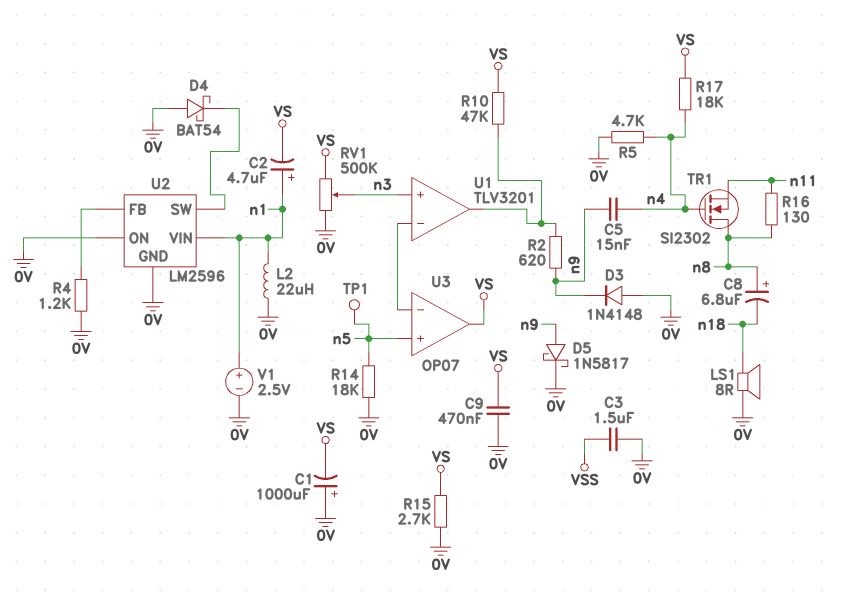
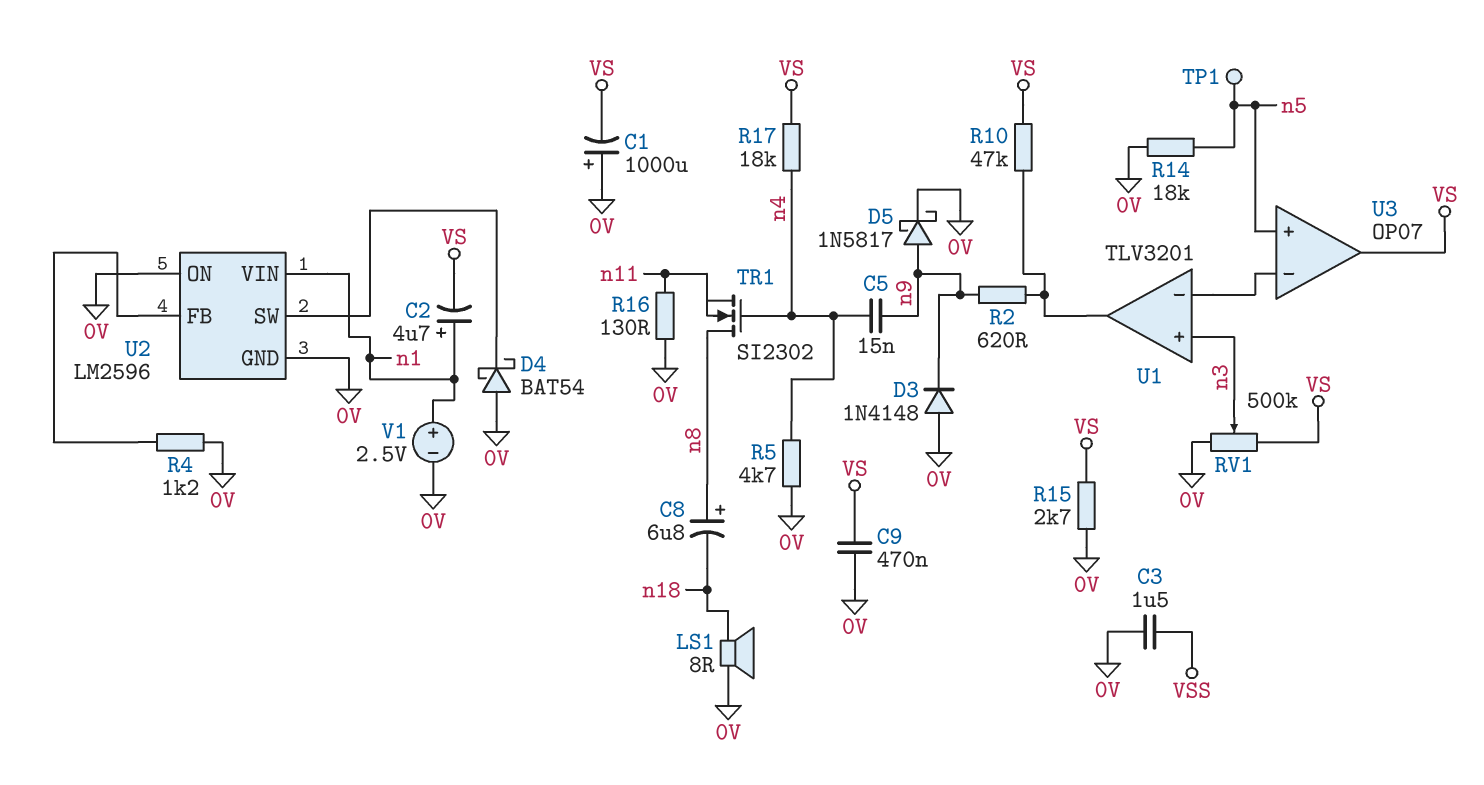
L2: 22uH (0V, n1) -> none
R16: 130 (n8, n11) -> 130 (0V, n11)

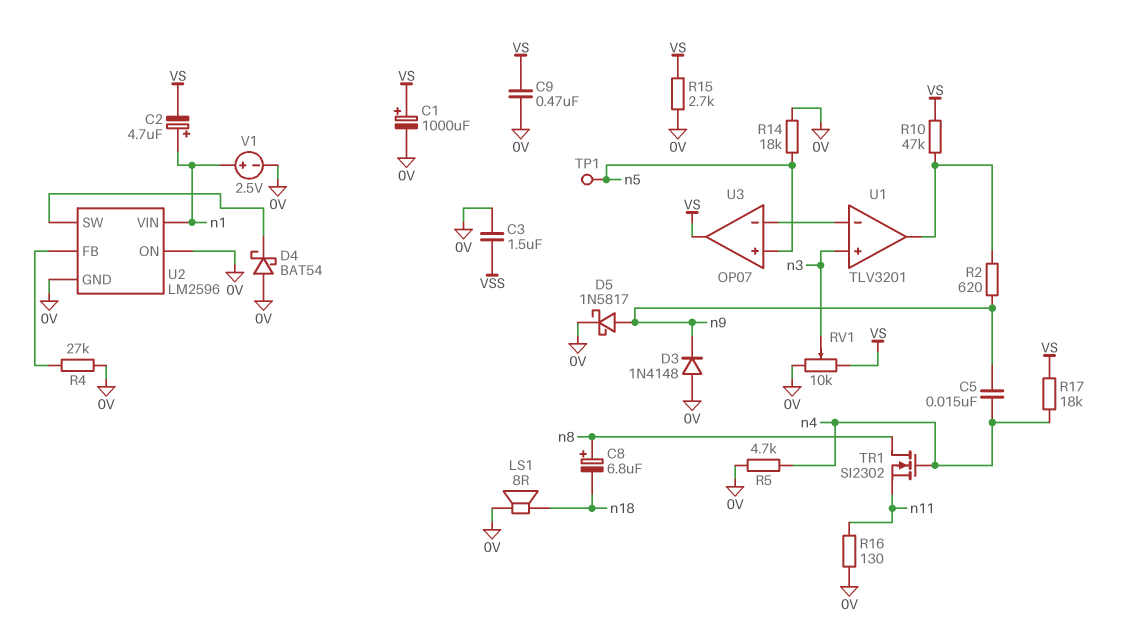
C1: 1000uF (plus 0V, minus VS) -> 1000uF (plus VS, minus 0V)
R4: 1.2k (0V, U2/FB) -> 27k (0V, U2/FB)
RV1: 500k (0V, VS, wiper n3) -> 10k (0V, VS, wiper n3)

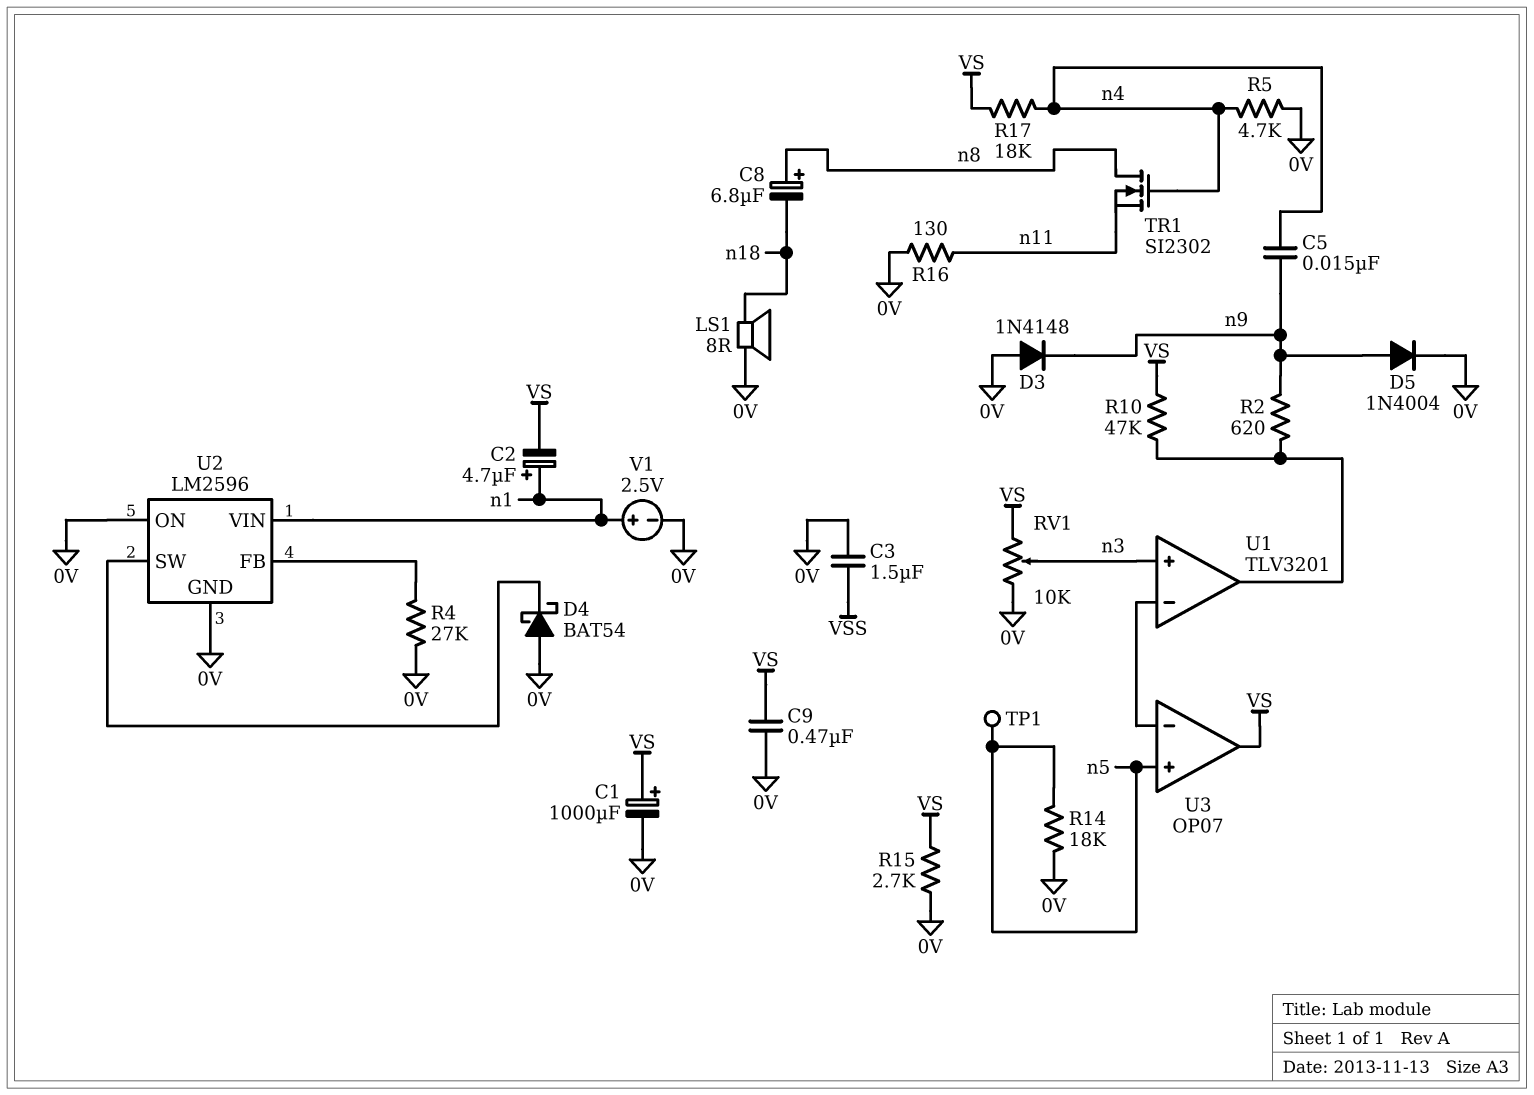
D5: schottky 1N5817 (A n9, K 0V) -> diode 1N4004 (A n9, K 0V)

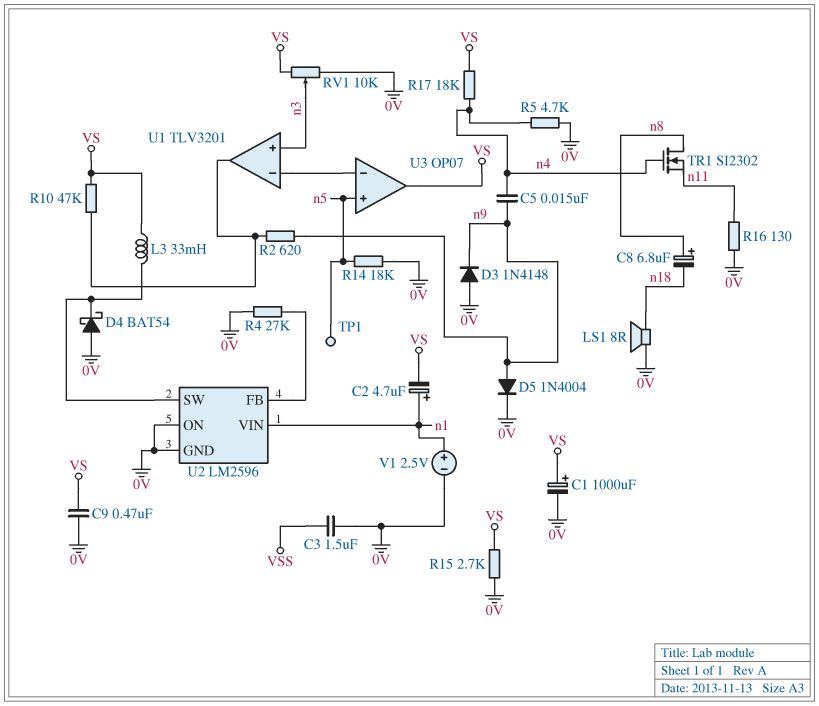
L3: none -> 33mH (U2/SW, VS)

